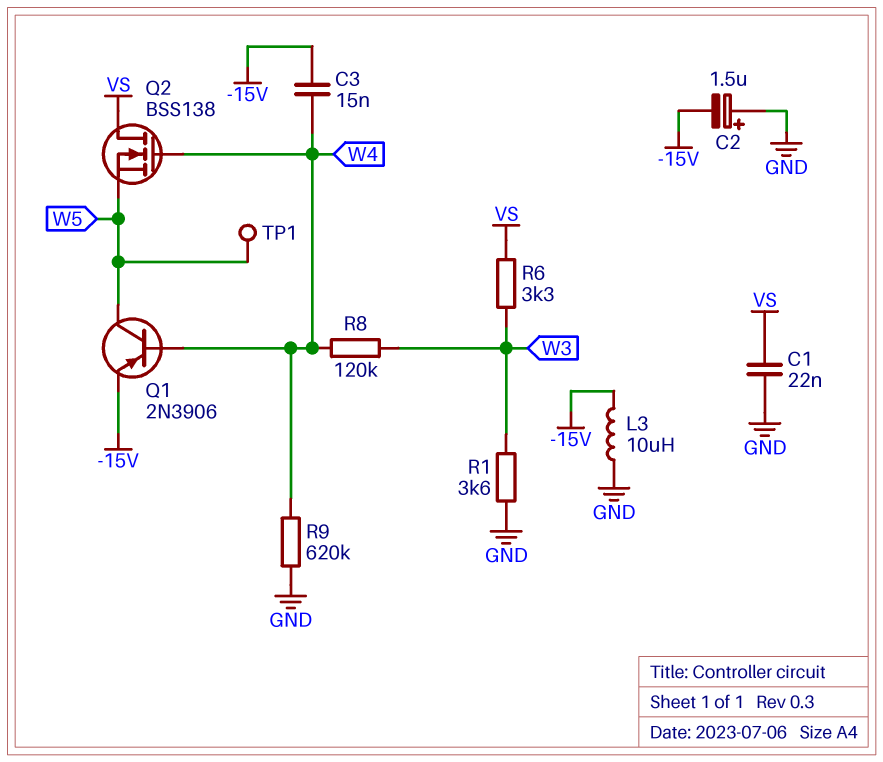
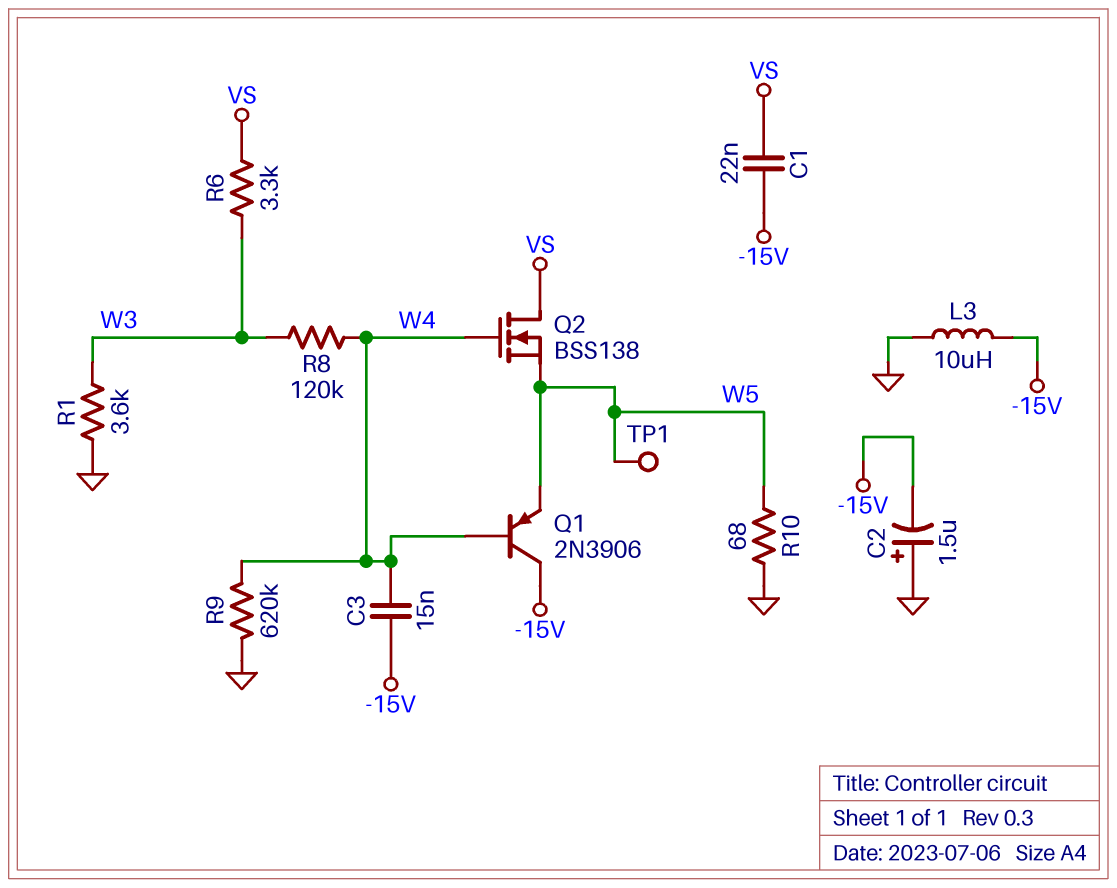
C1: 22nF (GND, VS) -> 22nF (-15V, VS)
Q1: PNP 2N3906 (B W4, C W5, E -15V) -> PNP 2N3906 (B W4, C -15V, E W5)
R10: none -> 68 (GND, W5)

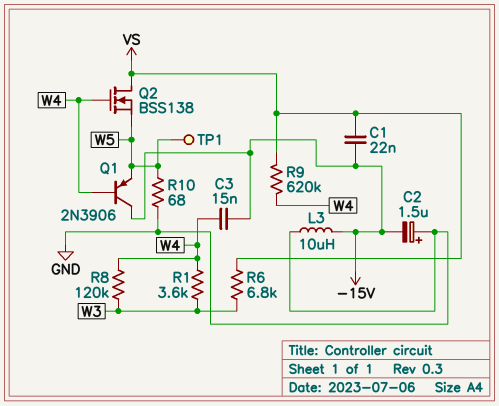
R1: 3.6k (GND, W3) -> 3.6k (W3, W4)
R6: 3.3k (VS, W3) -> 6.8k (VS, W3)
R9: 620k (GND, W4) -> 620k (VS, W4)

